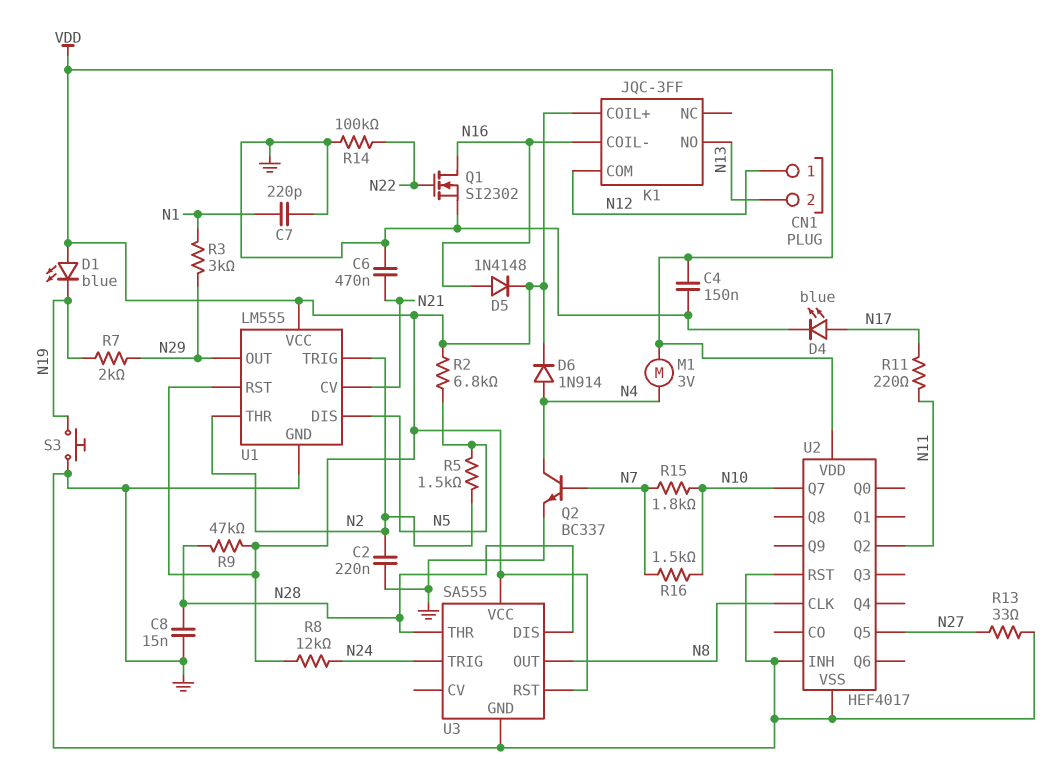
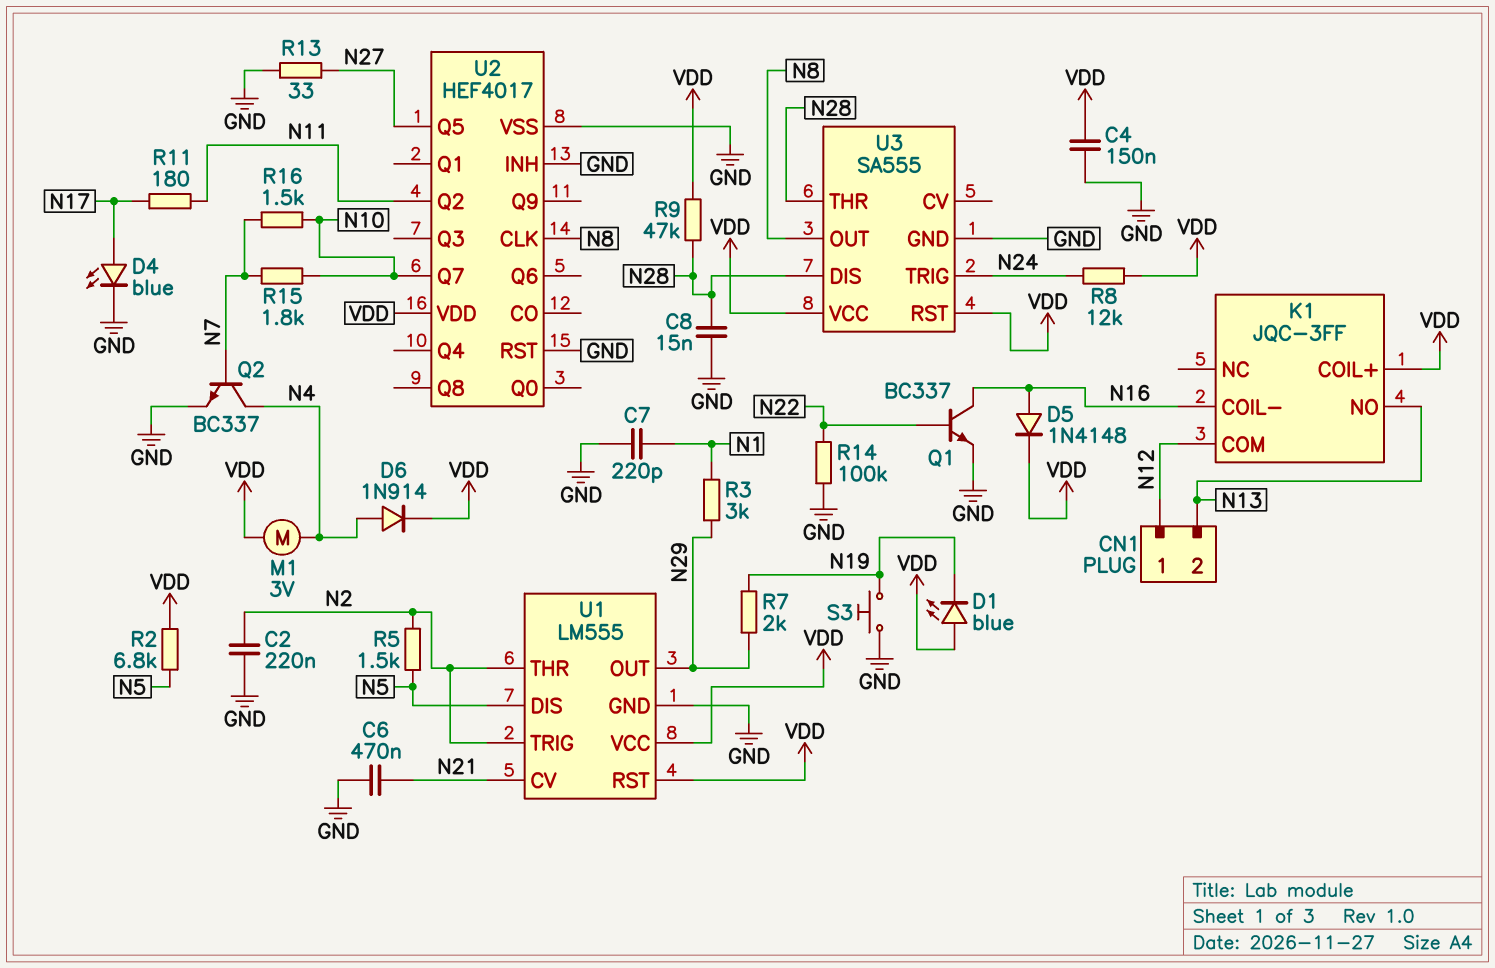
Q1: NMOS SI2302 (G N22, D N16, S GND) -> NPN BC337 (B N22, C N16, E GND)
R11: 220 (N11, N17) -> 180 (N11, N17)

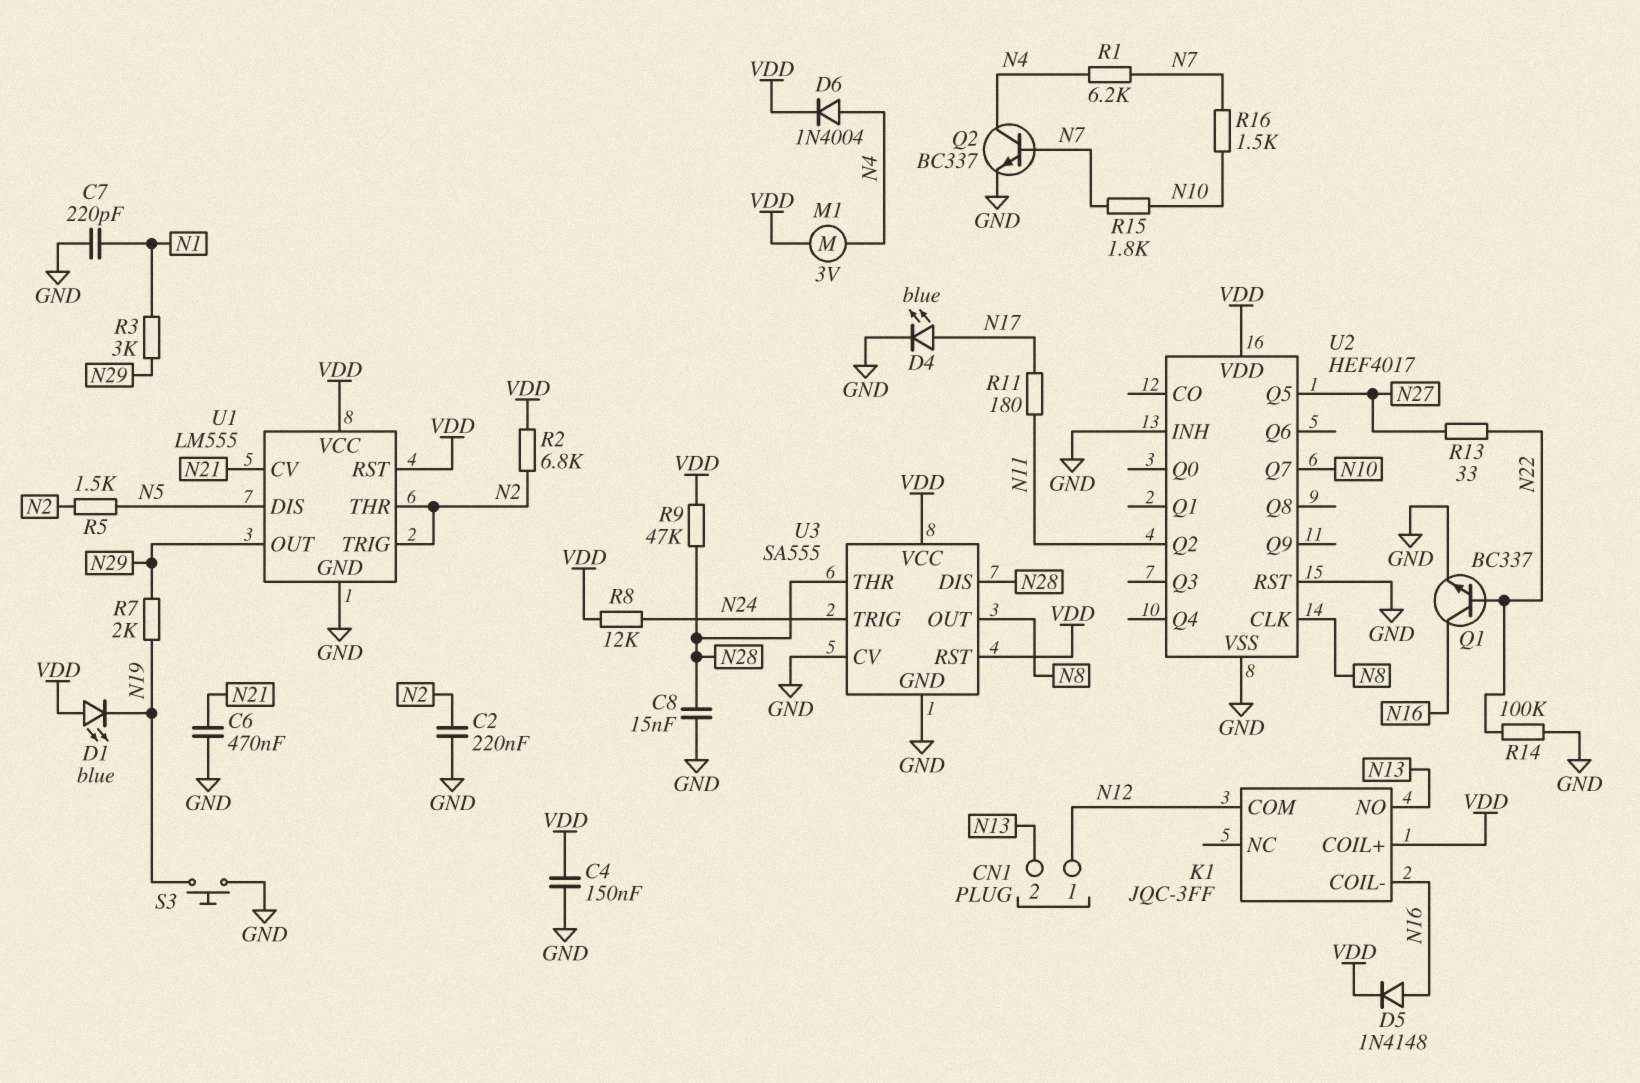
D6: diode 1N914 (A N4, K VDD) -> diode 1N4004 (A N4, K VDD)
R1: none -> 6.2k (N4, N7)
R2: 6.8k (N5, VDD) -> 6.8k (N2, VDD)
R13: 33 (GND, N27) -> 33 (N22, N27)
U3 pin CV: none -> GND

